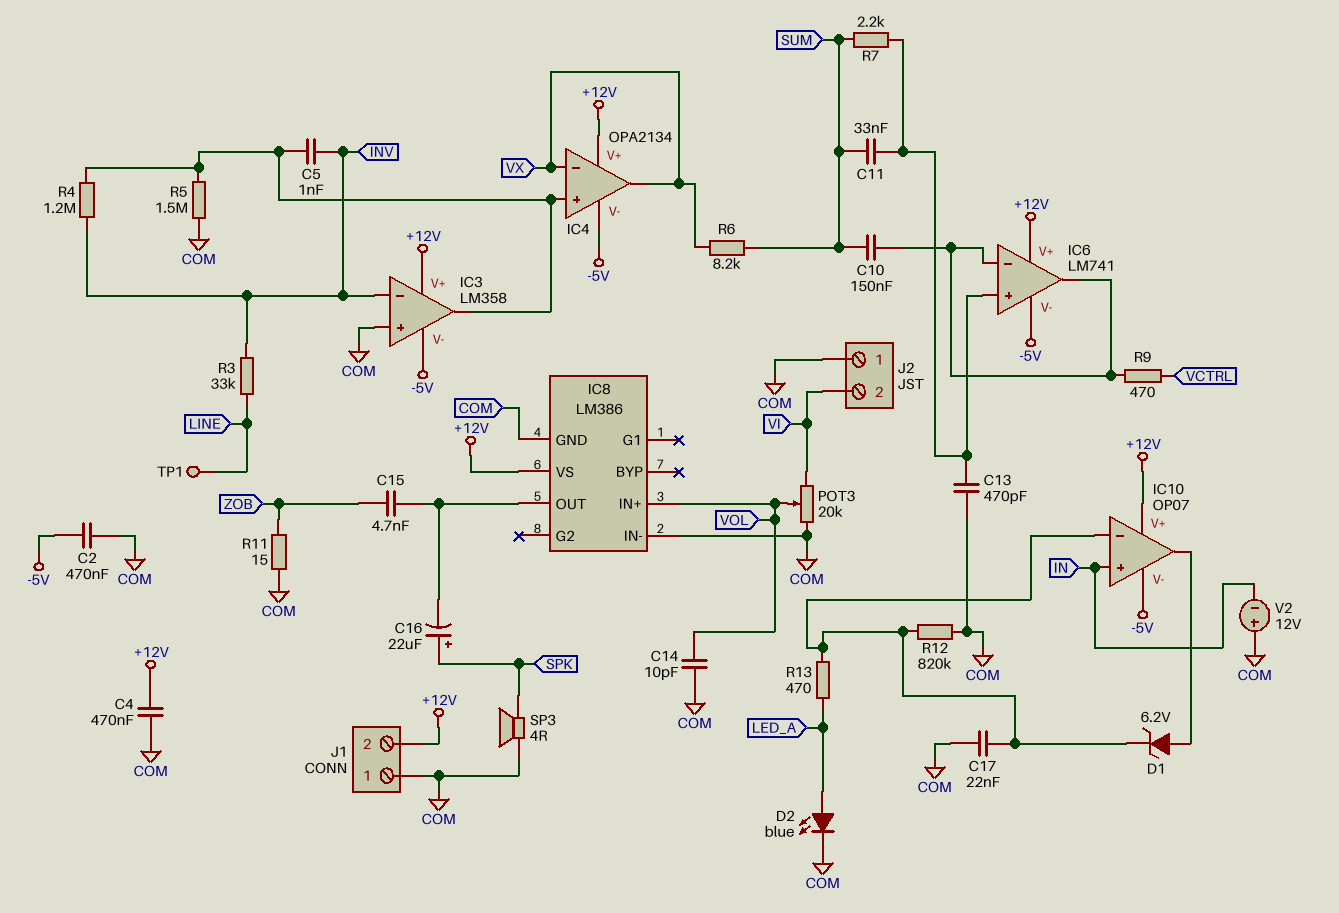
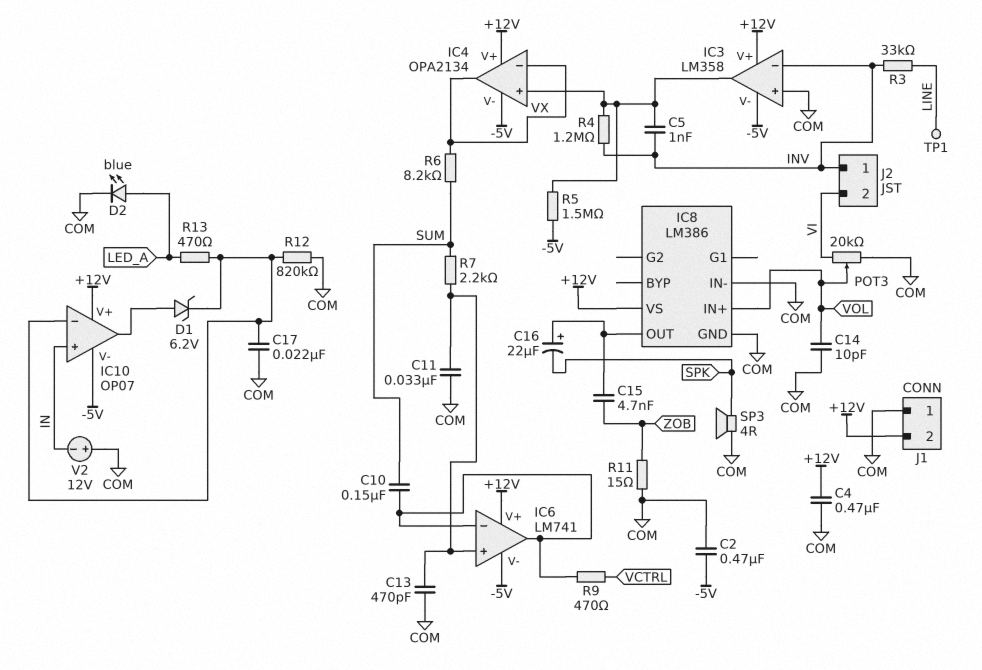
C11: 33nF (IC6/in+, SUM) -> 33nF (COM, IC6/in+)
C16: 22uF (plus SPK, minus IC8/OUT) -> 22uF (plus IC8/OUT, minus SPK)
J2 pin 1: COM -> INV
R5: 1.5M (COM, IC3/out) -> 1.5M (-5V, IC3/out)

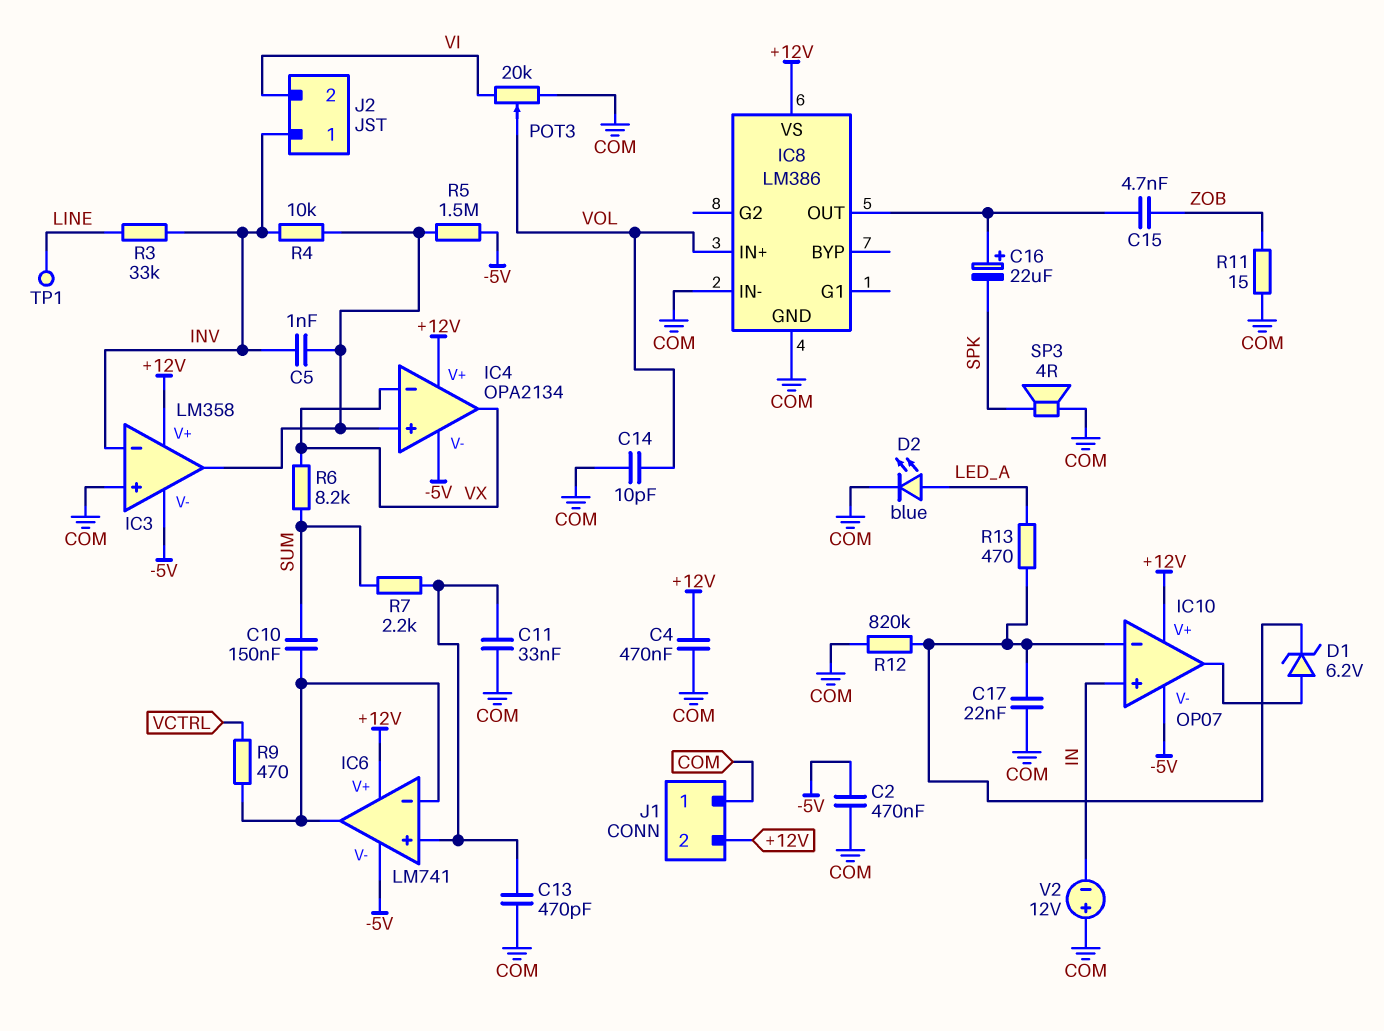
R4: 1.2M (IC3/out, INV) -> 10k (IC3/out, INV)

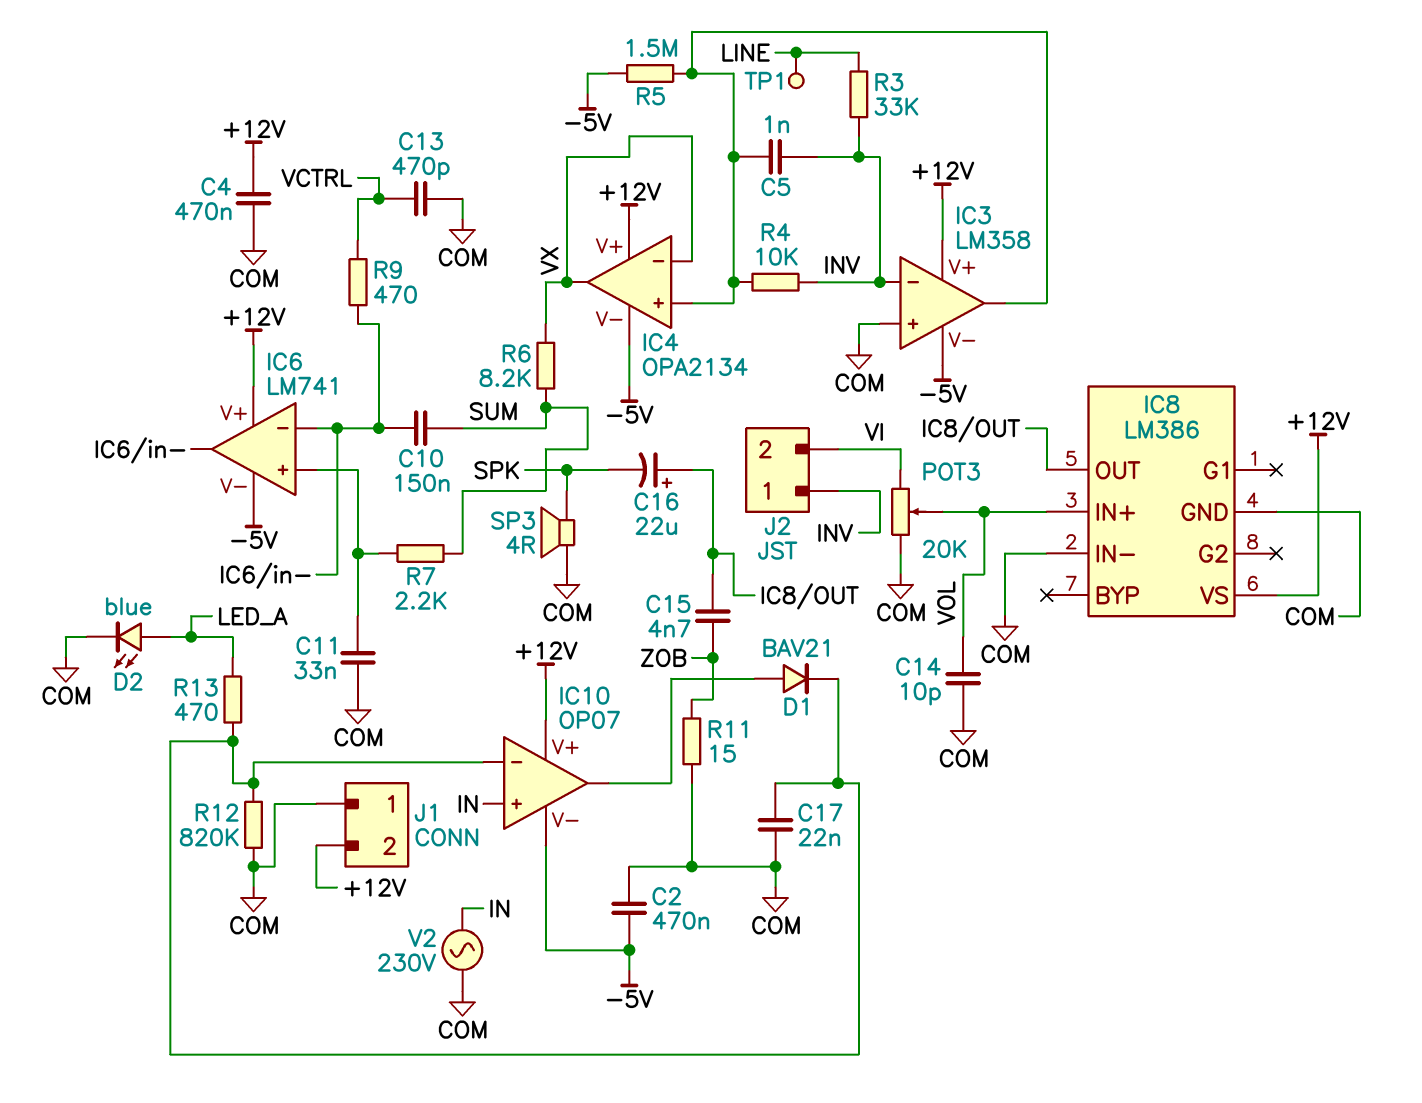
C13: 470pF (COM, IC6/in+) -> 470pF (COM, VCTRL)
D1: zener 6.2V (A IC10/out, K IC10/in-) -> diode BAV21 (A IC10/out, K IC10/in-)
V2: 12V (plus COM, minus IN) -> AC 230V (COM, IN)

